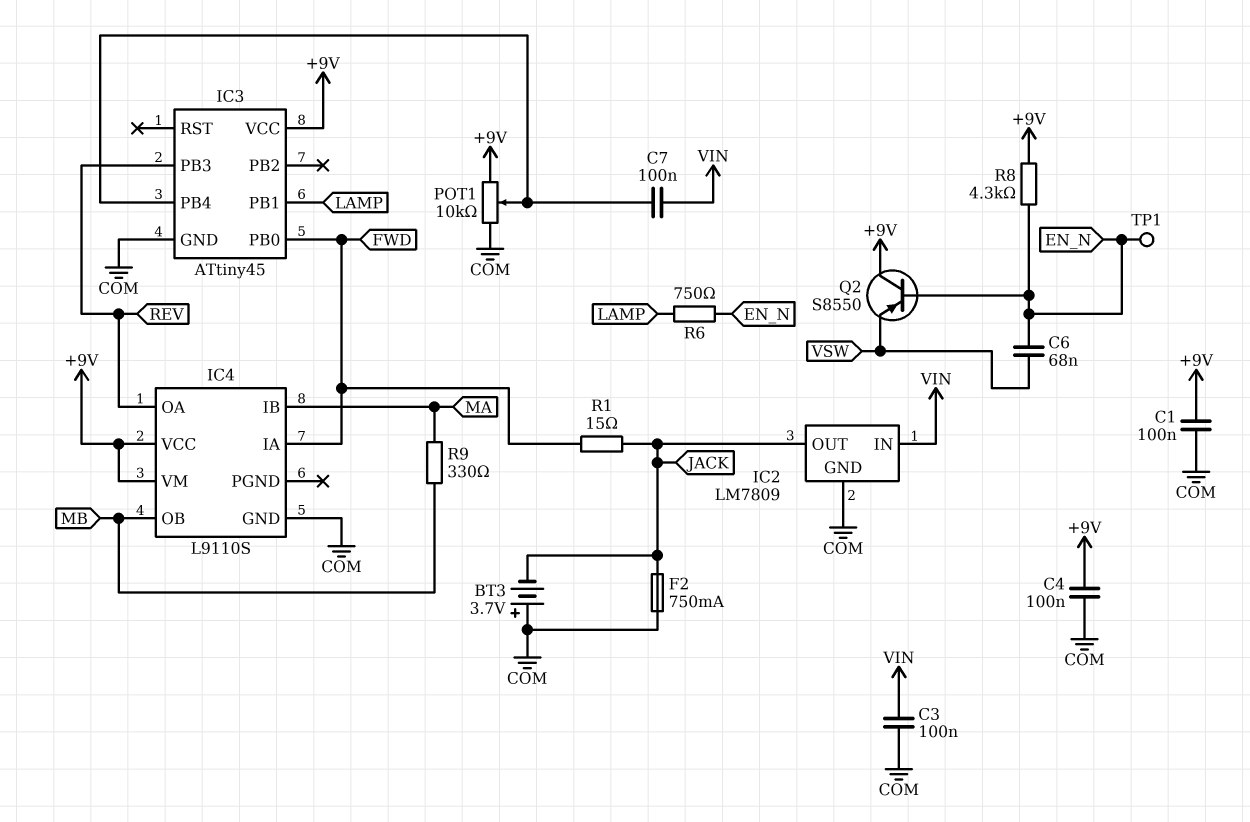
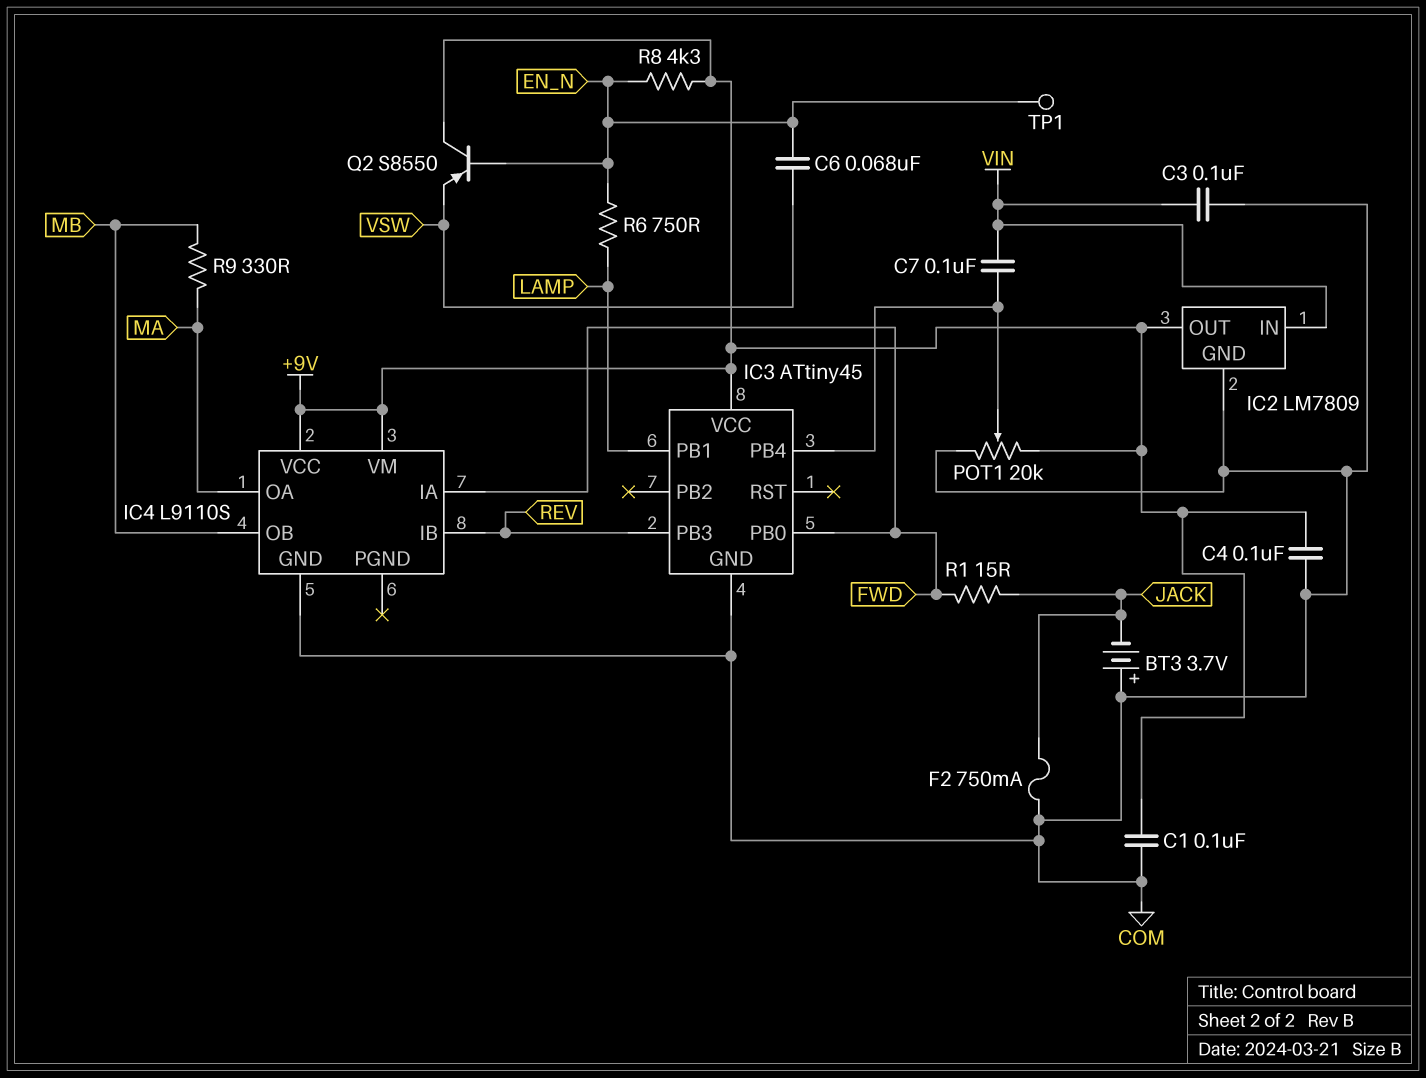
IC2 pin OUT: JACK -> +9V
IC4 pin IB: MA -> REV
IC4 pin OA: REV -> MA
POT1: 10k (+9V, COM, wiper IC3/PB4) -> 20k (+9V, COM, wiper IC3/PB4)

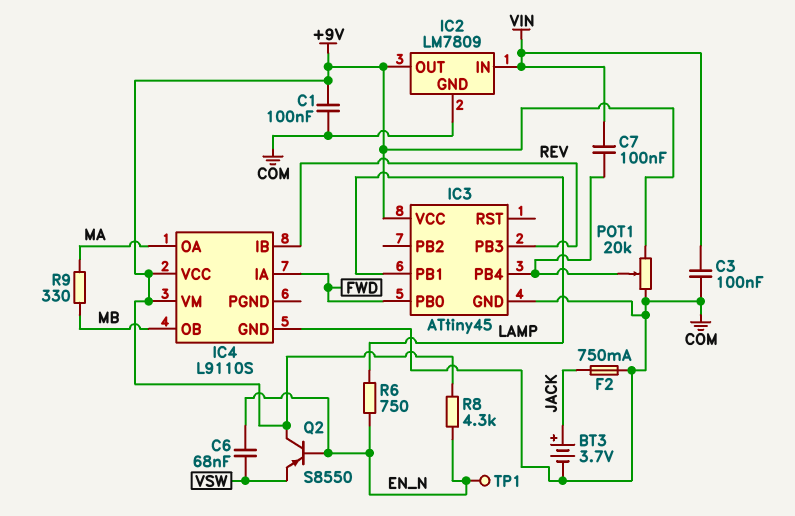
BT3: 3.7V (plus COM, minus JACK) -> 3.7V (plus JACK, minus COM)
C4: 100nF (+9V, COM) -> none
R1: 15 (FWD, JACK) -> none

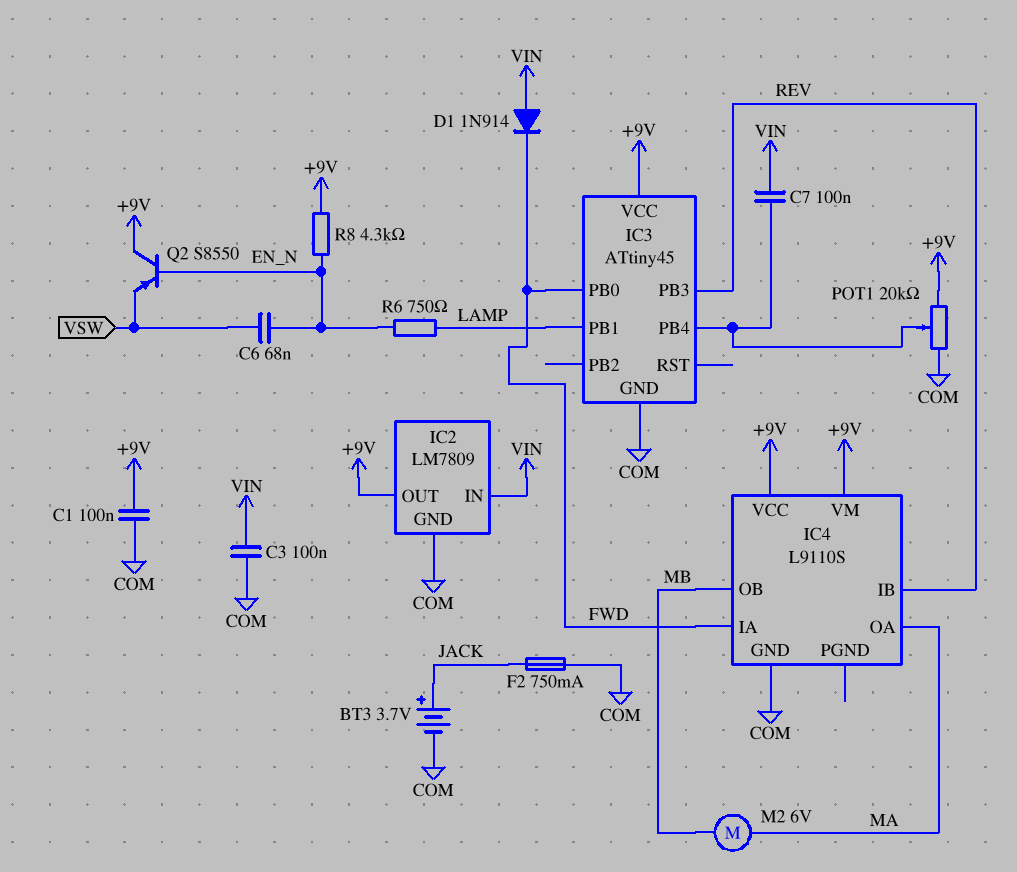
D1: none -> diode 1N914 (A VIN, K FWD)
M2: none -> motor 6V (MA, MB)
R9: 330 (MA, MB) -> none
TP1: test point (EN_N) -> none

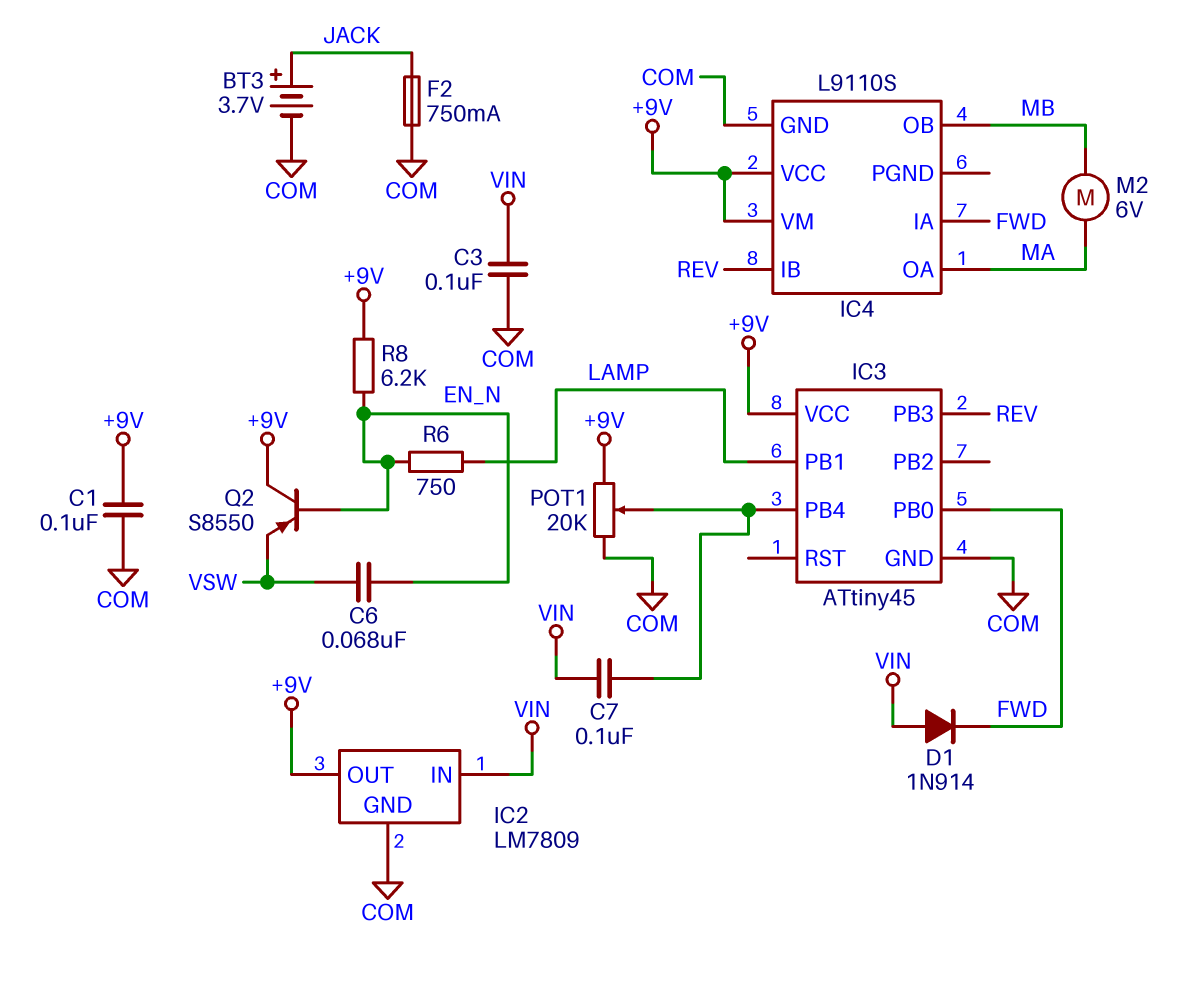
R8: 4.3k (+9V, EN_N) -> 6.2k (+9V, EN_N)

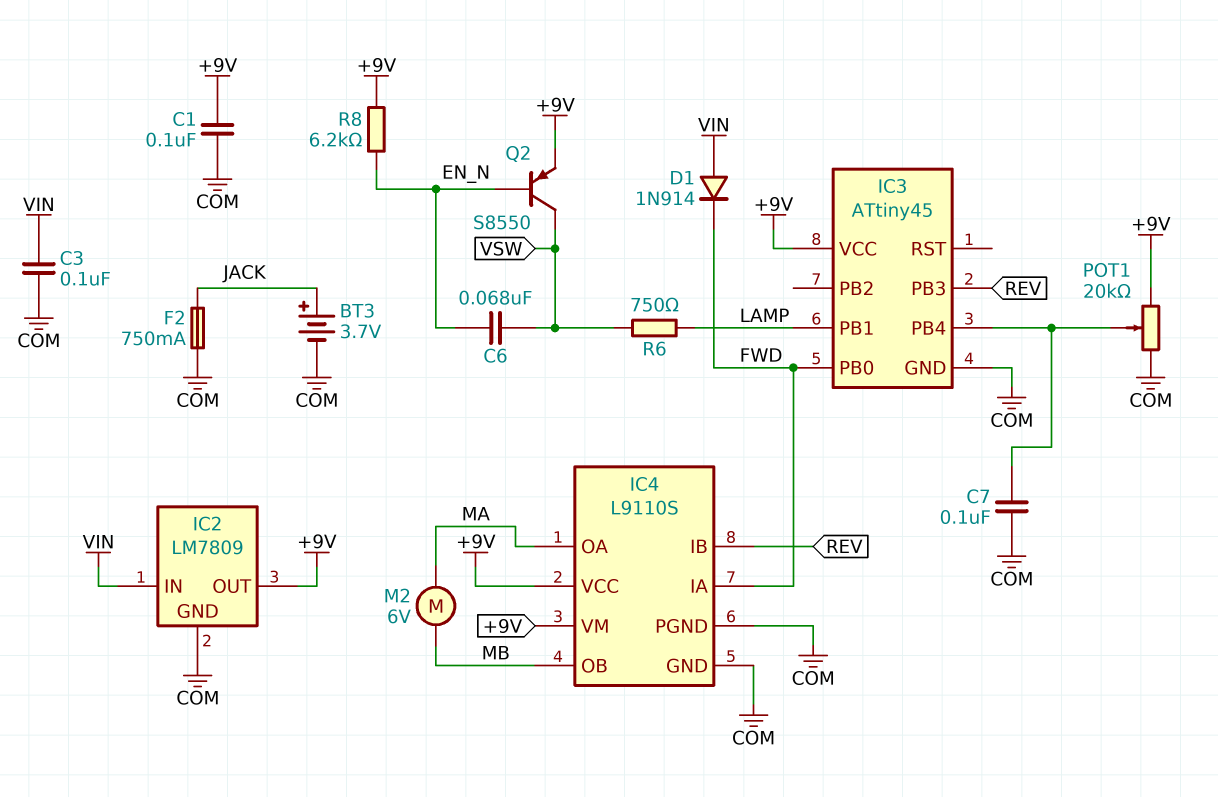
C7: 100nF (IC3/PB4, VIN) -> 100nF (COM, IC3/PB4)
IC4 pin PGND: none -> COM
Q2: PNP S8550 (B EN_N, C +9V, E VSW) -> PNP S8550 (B EN_N, C VSW, E +9V)
R6: 750 (EN_N, LAMP) -> 750 (LAMP, VSW)

